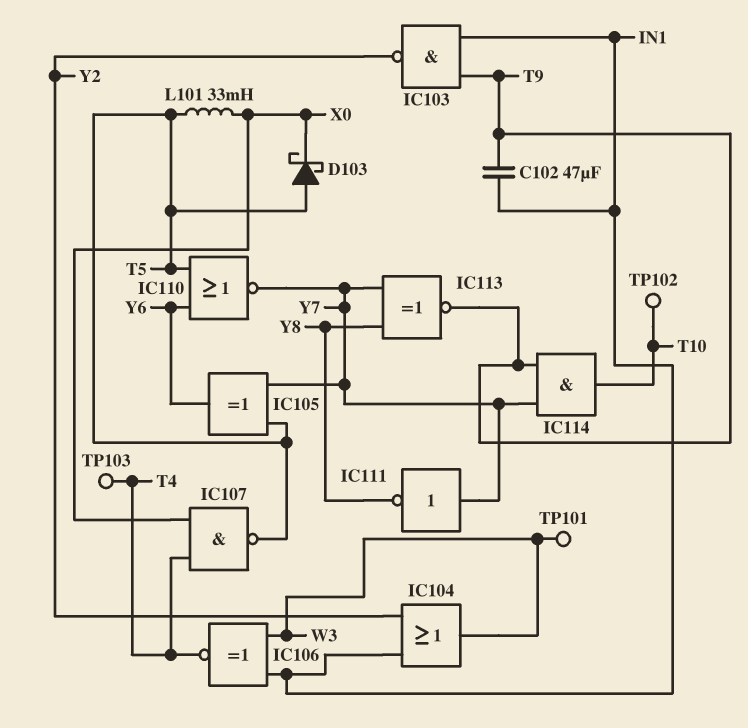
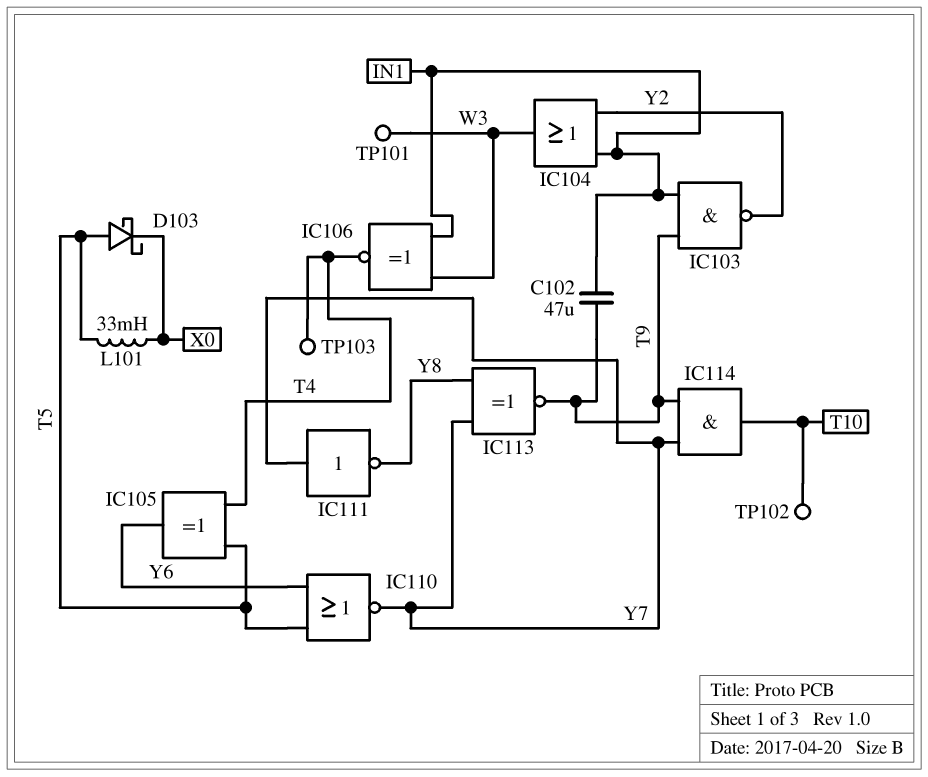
IC105: XOR (in T5, in Y7, out Y6) -> XOR (in T4, in T5, out Y6)
IC107: NAND (in T4, in X0, out T5) -> none

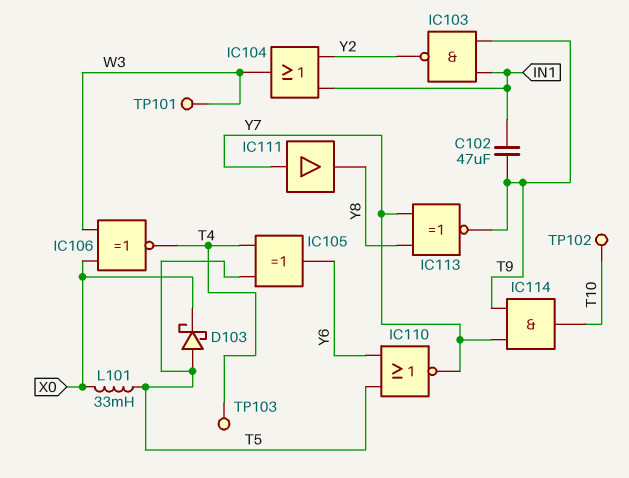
IC106: XNOR (in IN1, in W3, out T4) -> XNOR (in W3, in X0, out T4)
IC111: NOT (in Y7, out Y8) -> buffer (in Y7, out Y8)

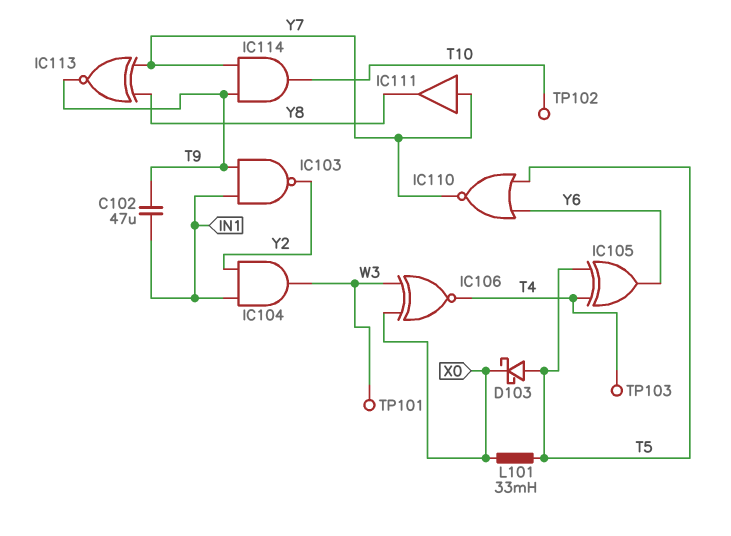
IC104: OR (in IN1, in Y2, out W3) -> AND (in IN1, in Y2, out W3)

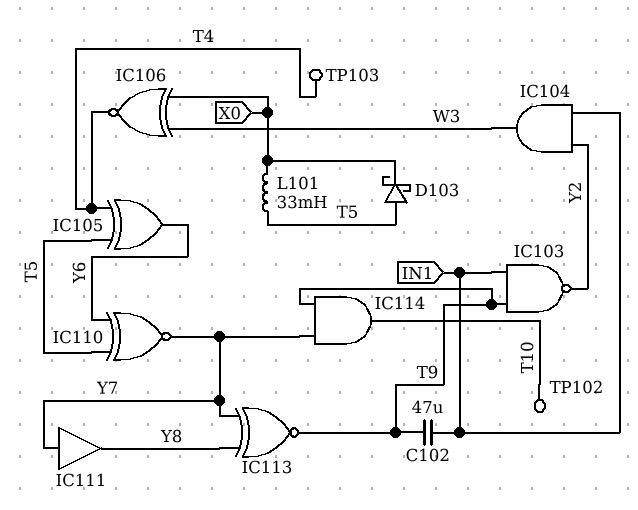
IC110: NOR (in T5, in Y6, out Y7) -> XNOR (in T5, in Y6, out Y7)
TP101: test point (W3) -> none

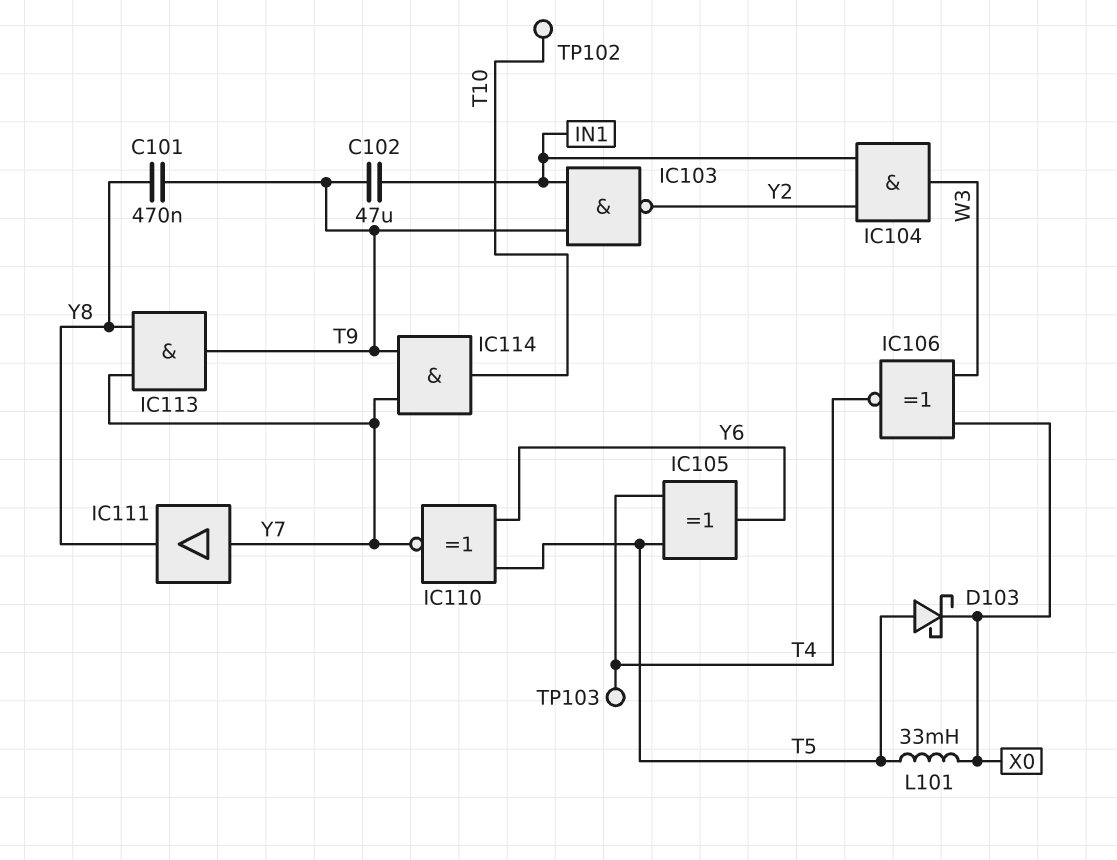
C101: none -> 470nF (T9, Y8)
IC113: XNOR (in Y7, in Y8, out T9) -> AND (in Y7, in Y8, out T9)

